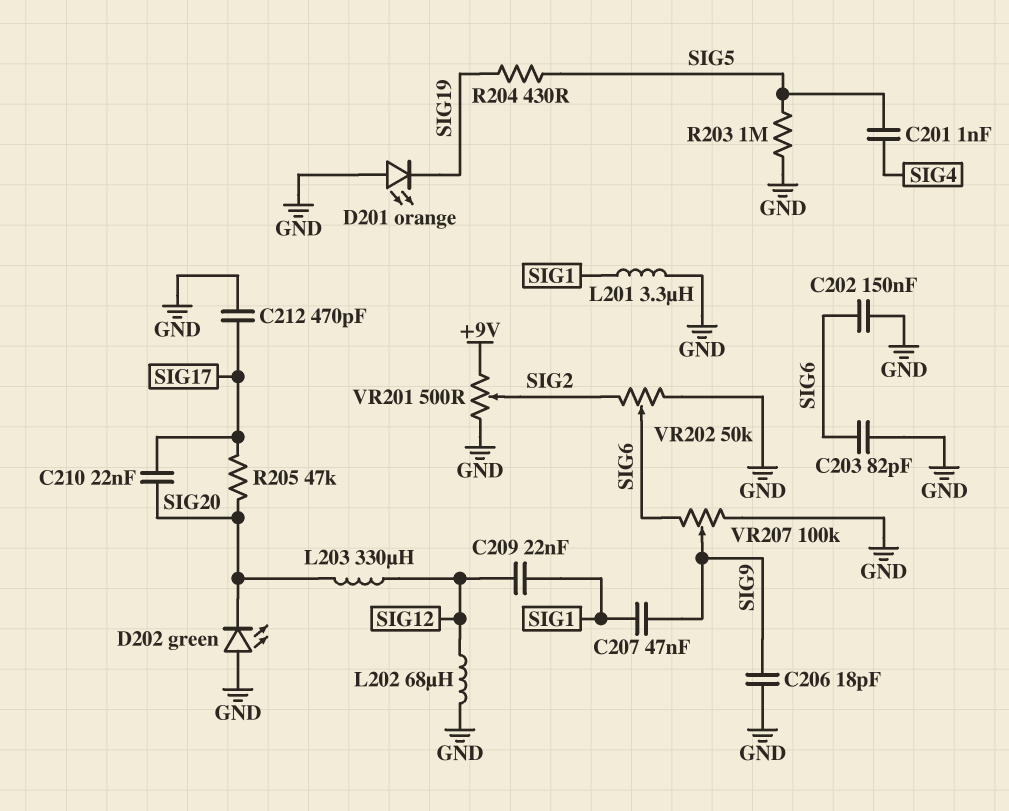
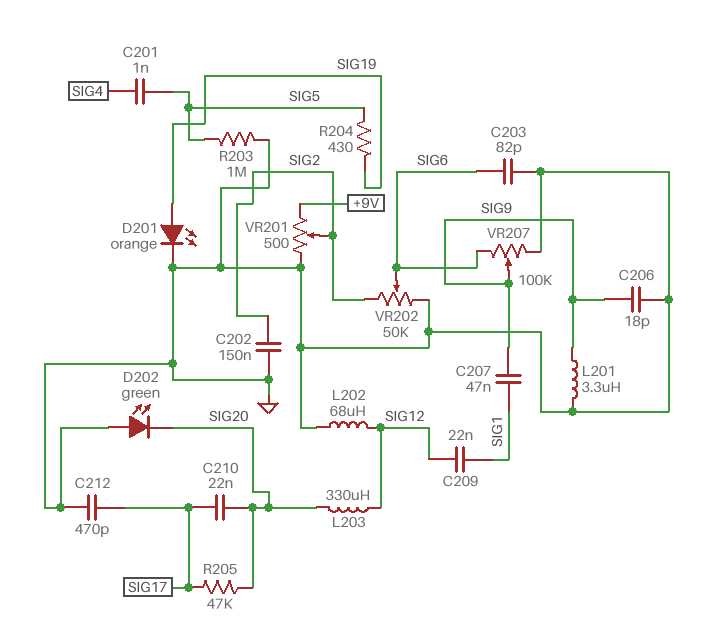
C202: 150nF (GND, SIG6) -> 150nF (GND, SIG2)
D201: LED orange (A GND, K SIG19) -> LED orange (A SIG19, K GND)
L201: 3.3uH (GND, SIG1) -> 3.3uH (GND, SIG9)

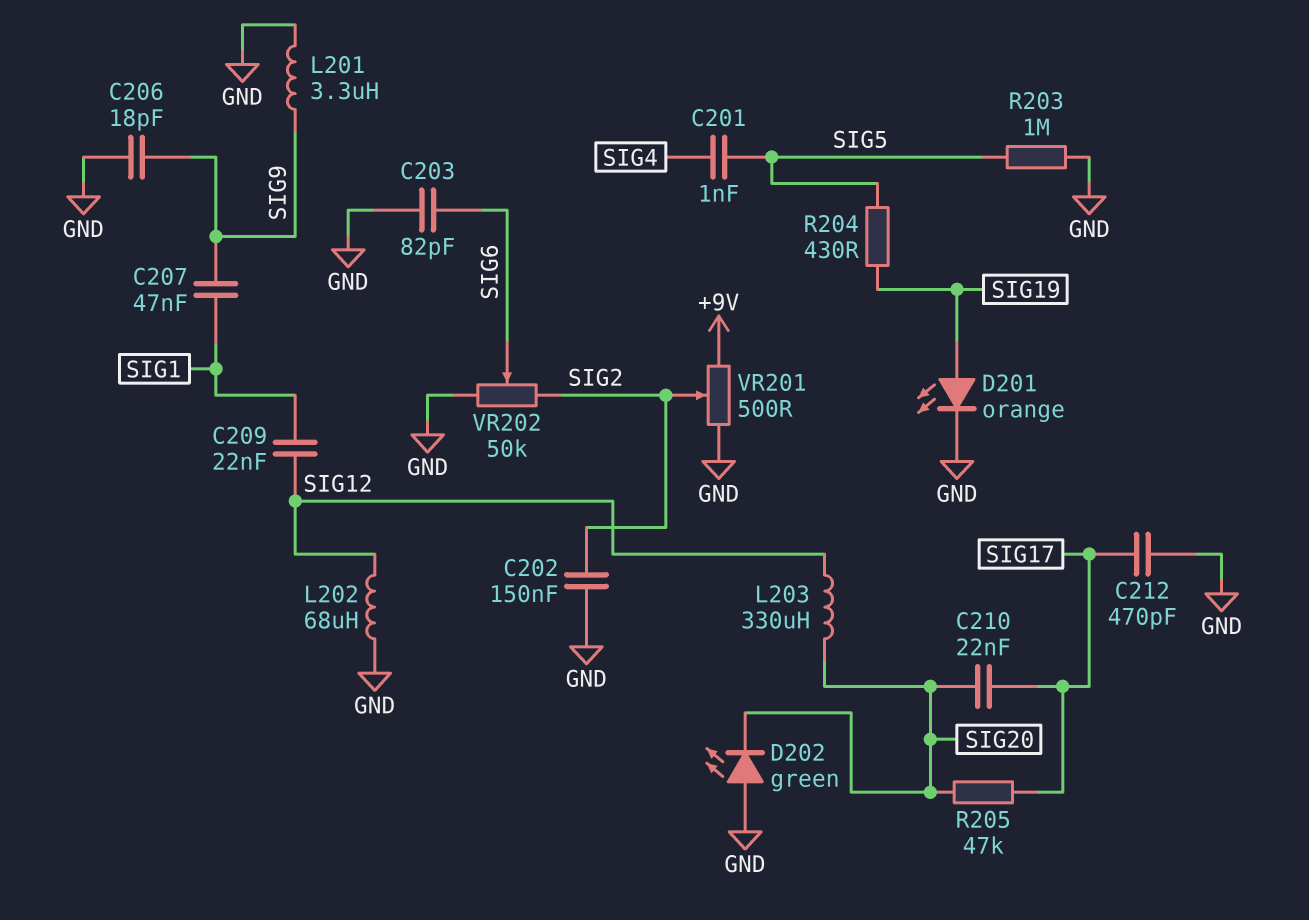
VR207: 100k (GND, SIG6, wiper SIG9) -> none

